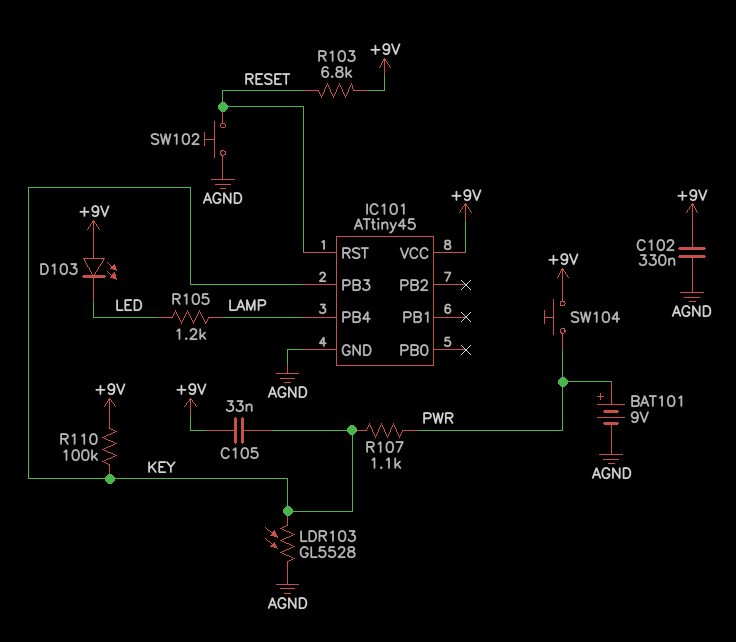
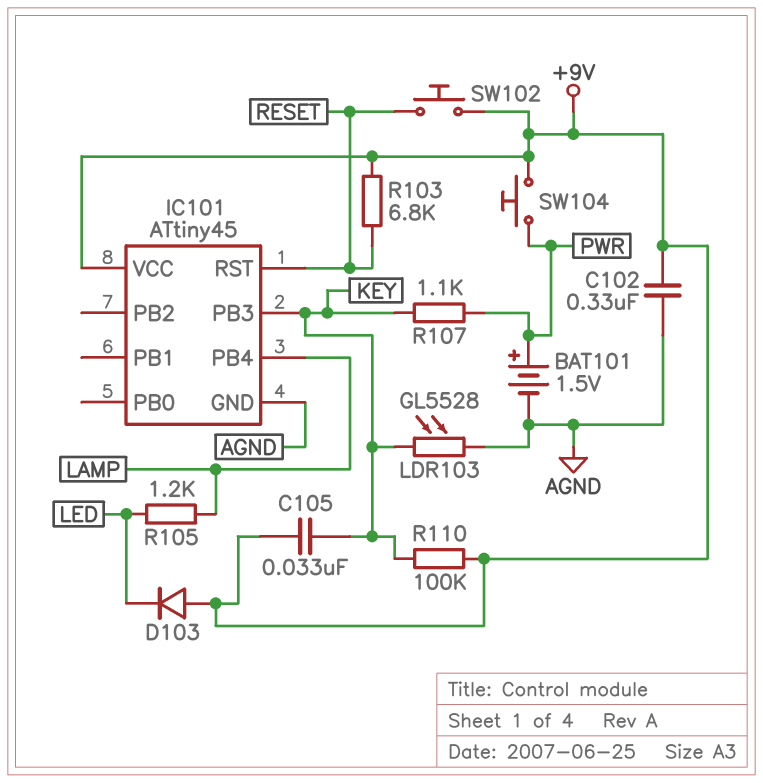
BAT101: 9V (plus PWR, minus AGND) -> 1.5V (plus PWR, minus AGND)
D103: LED (A +9V, K LED) -> diode (A +9V, K LED)
SW102: button (AGND, RESET) -> button (+9V, RESET)

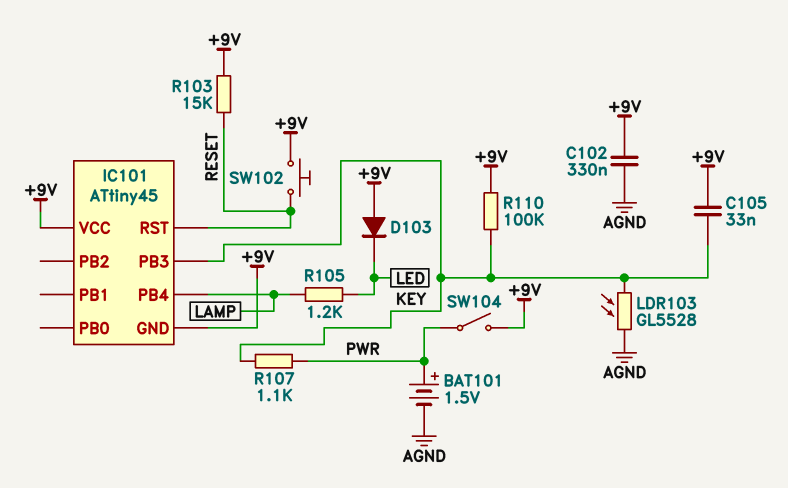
IC101 pin GND: AGND -> +9V
R103: 6.8k (+9V, RESET) -> 15k (+9V, RESET)
SW104: button (+9V, PWR) -> switch (+9V, PWR)

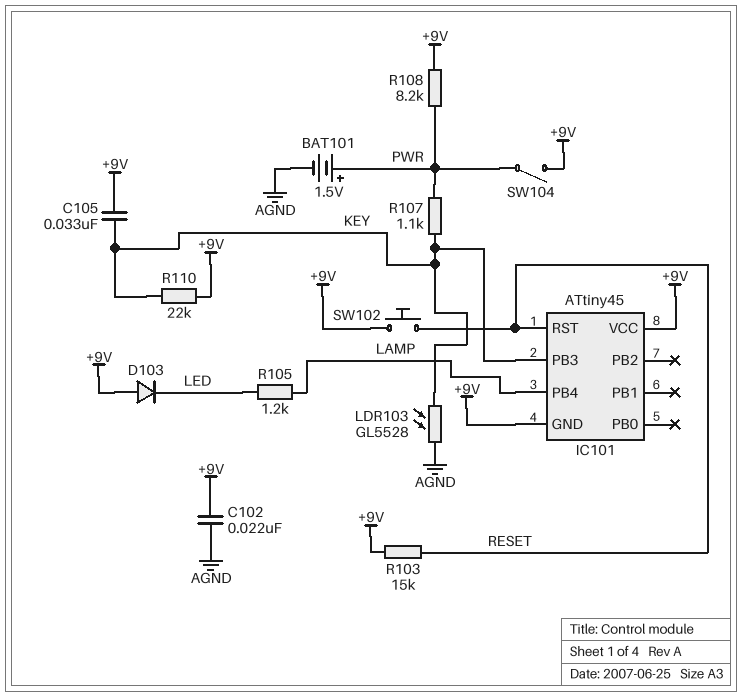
C102: 330nF (+9V, AGND) -> 22nF (+9V, AGND)
R108: none -> 8.2k (+9V, PWR)
R110: 100k (+9V, KEY) -> 22k (+9V, KEY)

